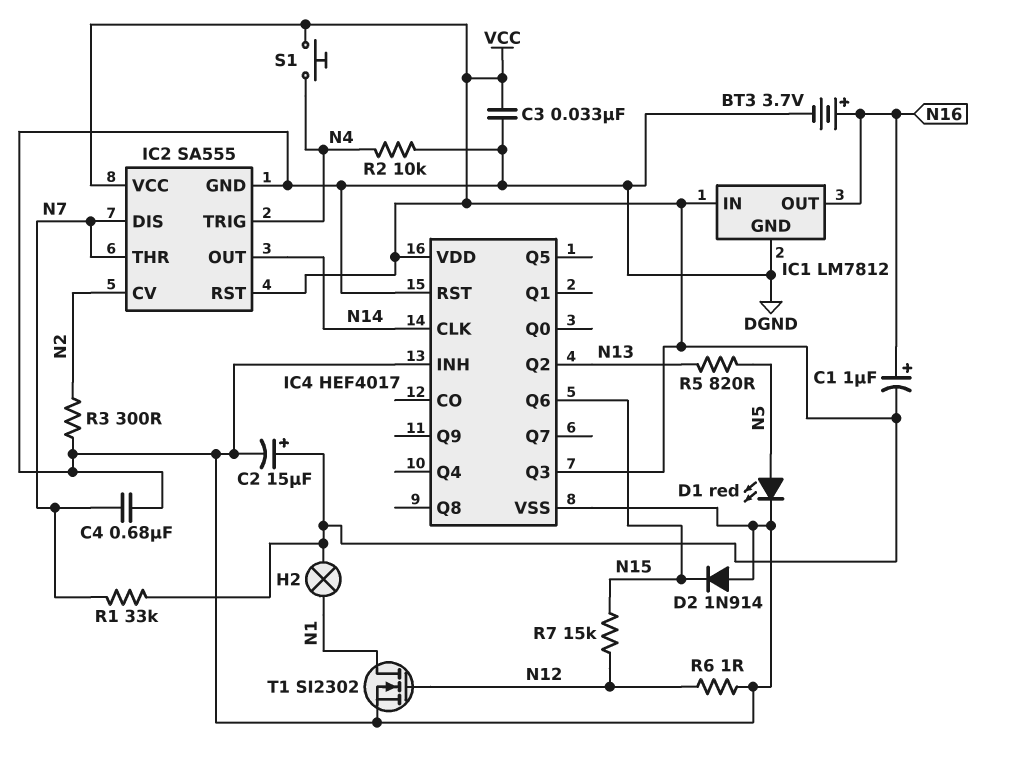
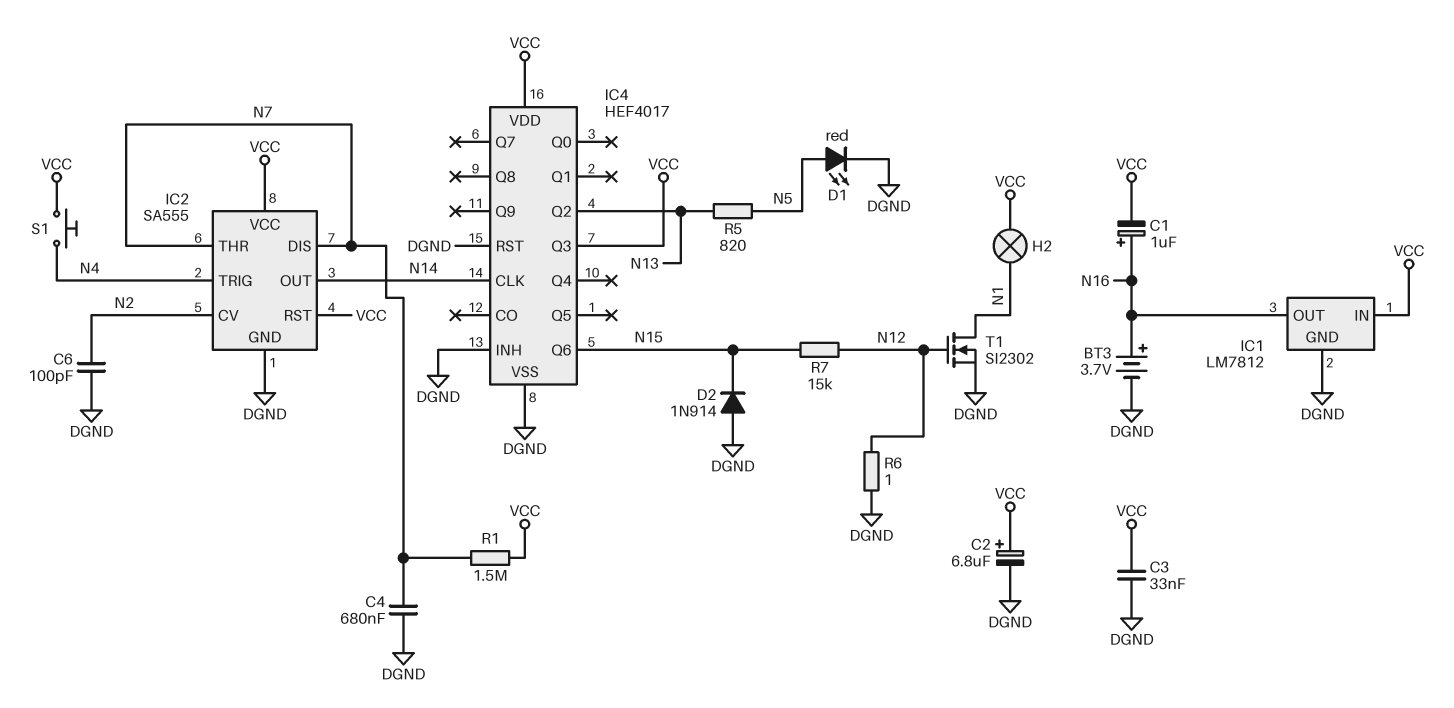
C2: 15uF (plus VCC, minus DGND) -> 6.8uF (plus VCC, minus DGND)
C6: none -> 100pF (DGND, N2)
R1: 33k (N7, VCC) -> 1.5M (N7, VCC)
R2: 10k (DGND, N4) -> none
R3: 300 (DGND, N2) -> none

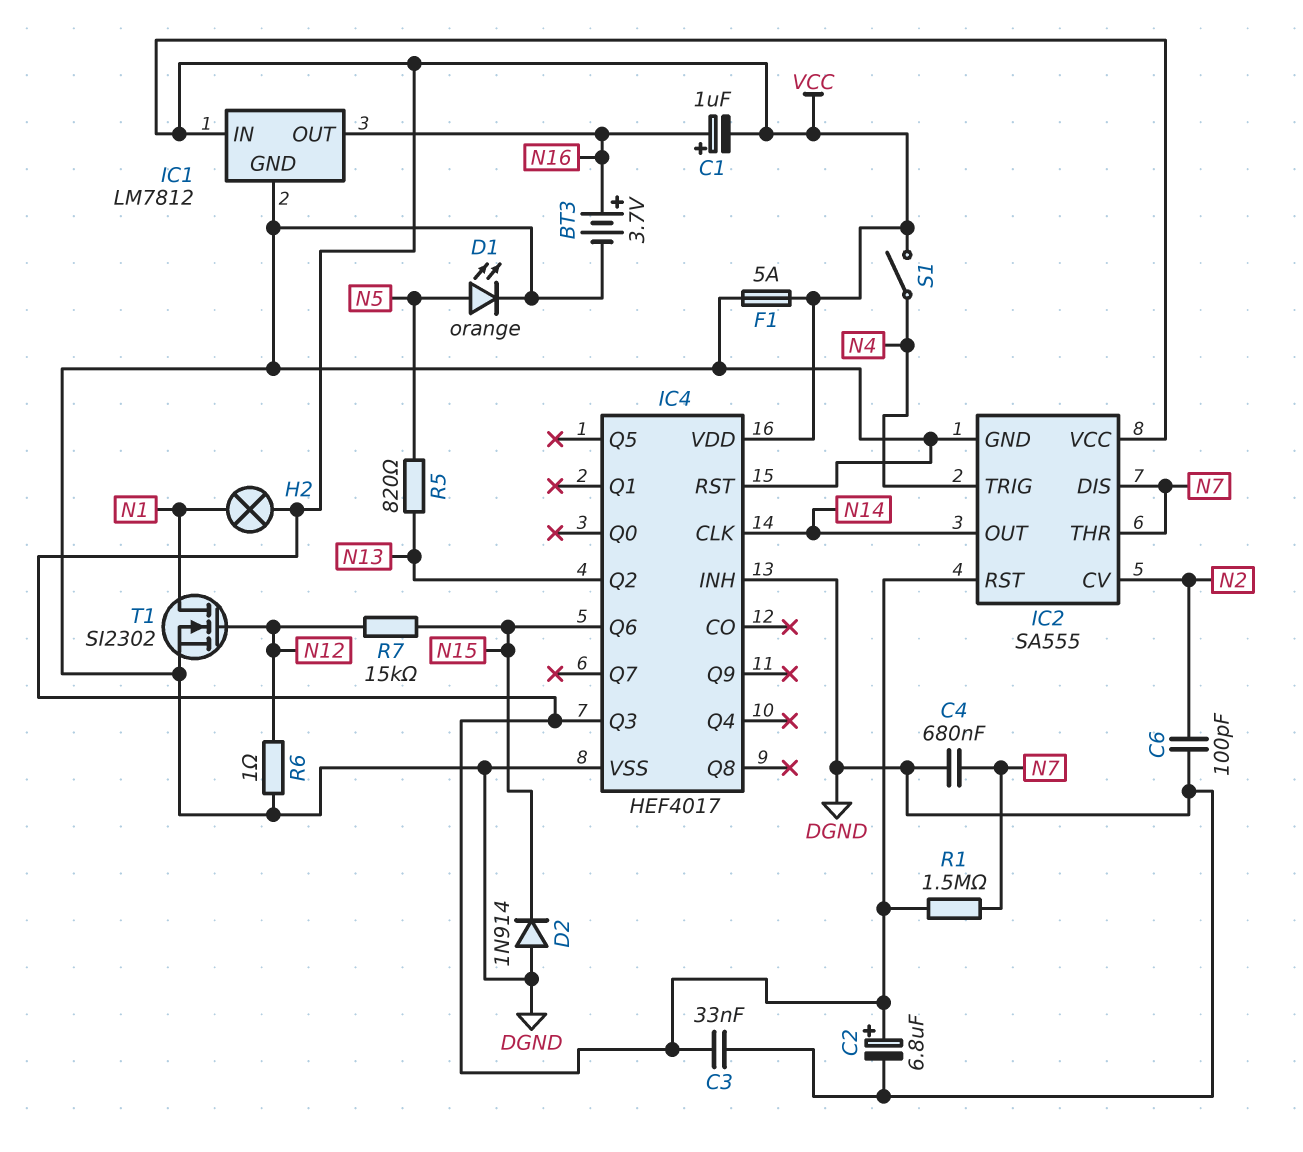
D1: LED red (A N5, K DGND) -> LED orange (A N5, K DGND)
F1: none -> 5A (DGND, VCC)
S1: button (N4, VCC) -> switch (N4, VCC)

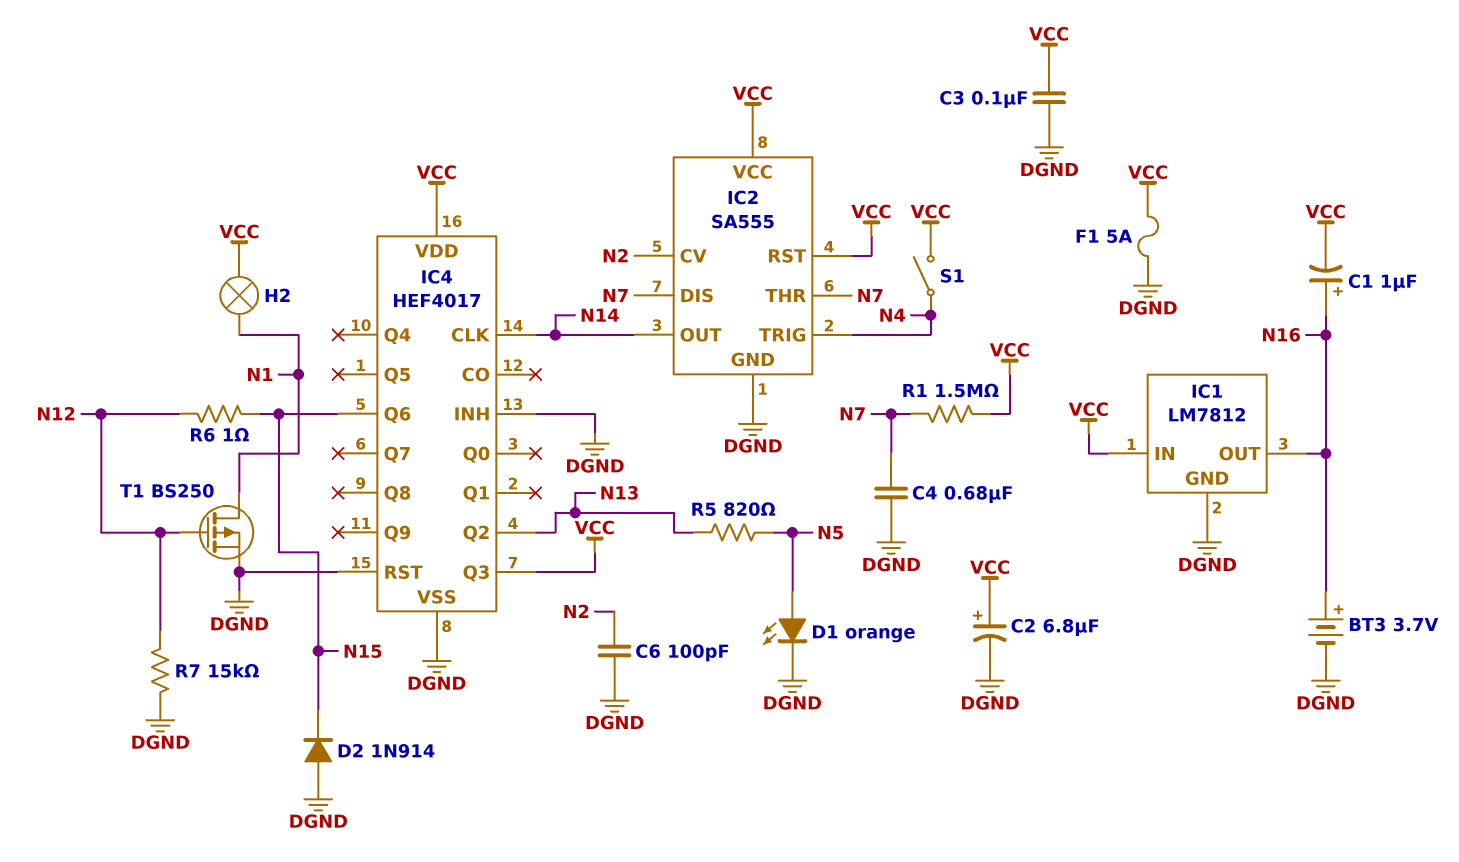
C3: 33nF (DGND, VCC) -> 100nF (DGND, VCC)
R6: 1 (DGND, N12) -> 1 (N12, N15)
R7: 15k (N12, N15) -> 15k (DGND, N12)
T1: NMOS SI2302 (G N12, D N1, S DGND) -> PMOS BS250 (G N12, D N1, S DGND)

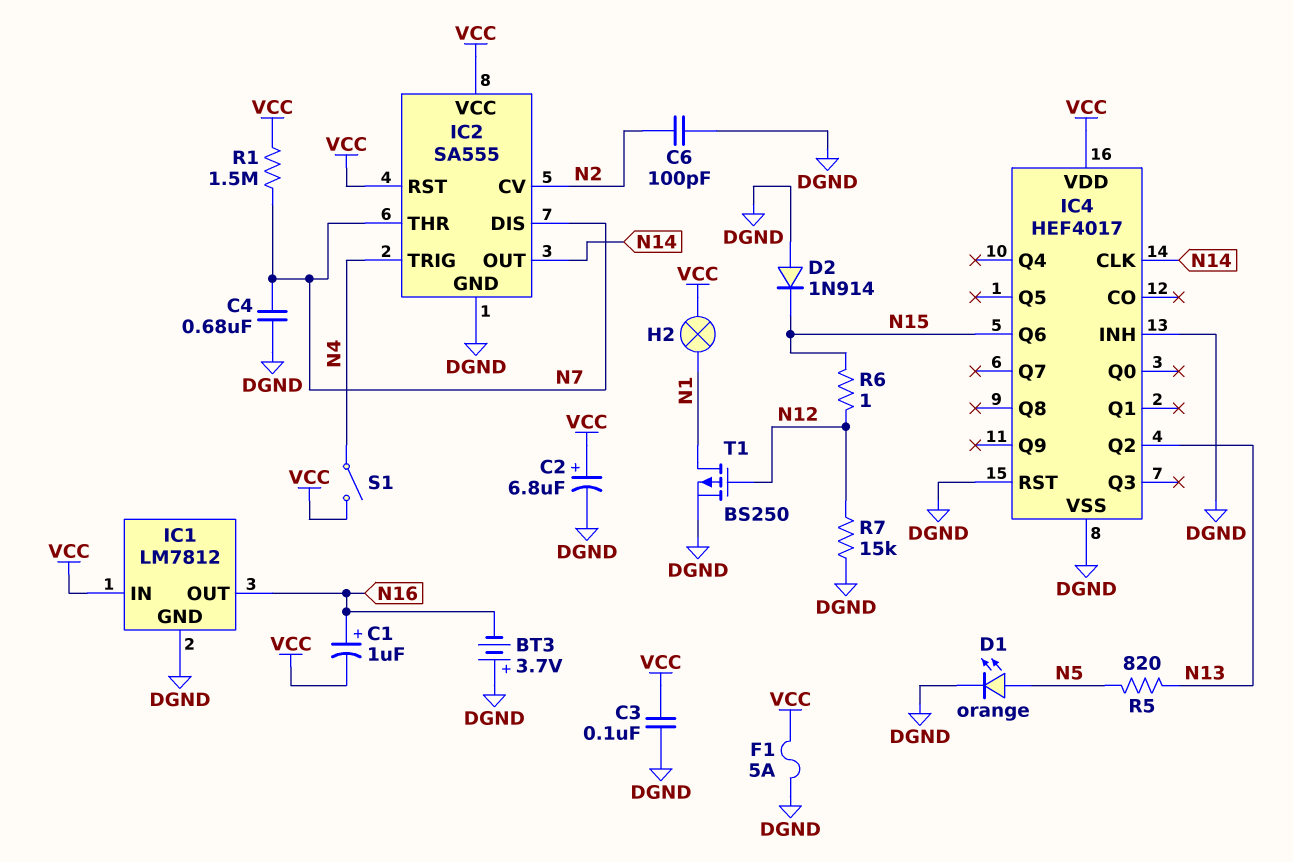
BT3: 3.7V (plus N16, minus DGND) -> 3.7V (plus DGND, minus N16)
IC4 pin Q3: VCC -> none

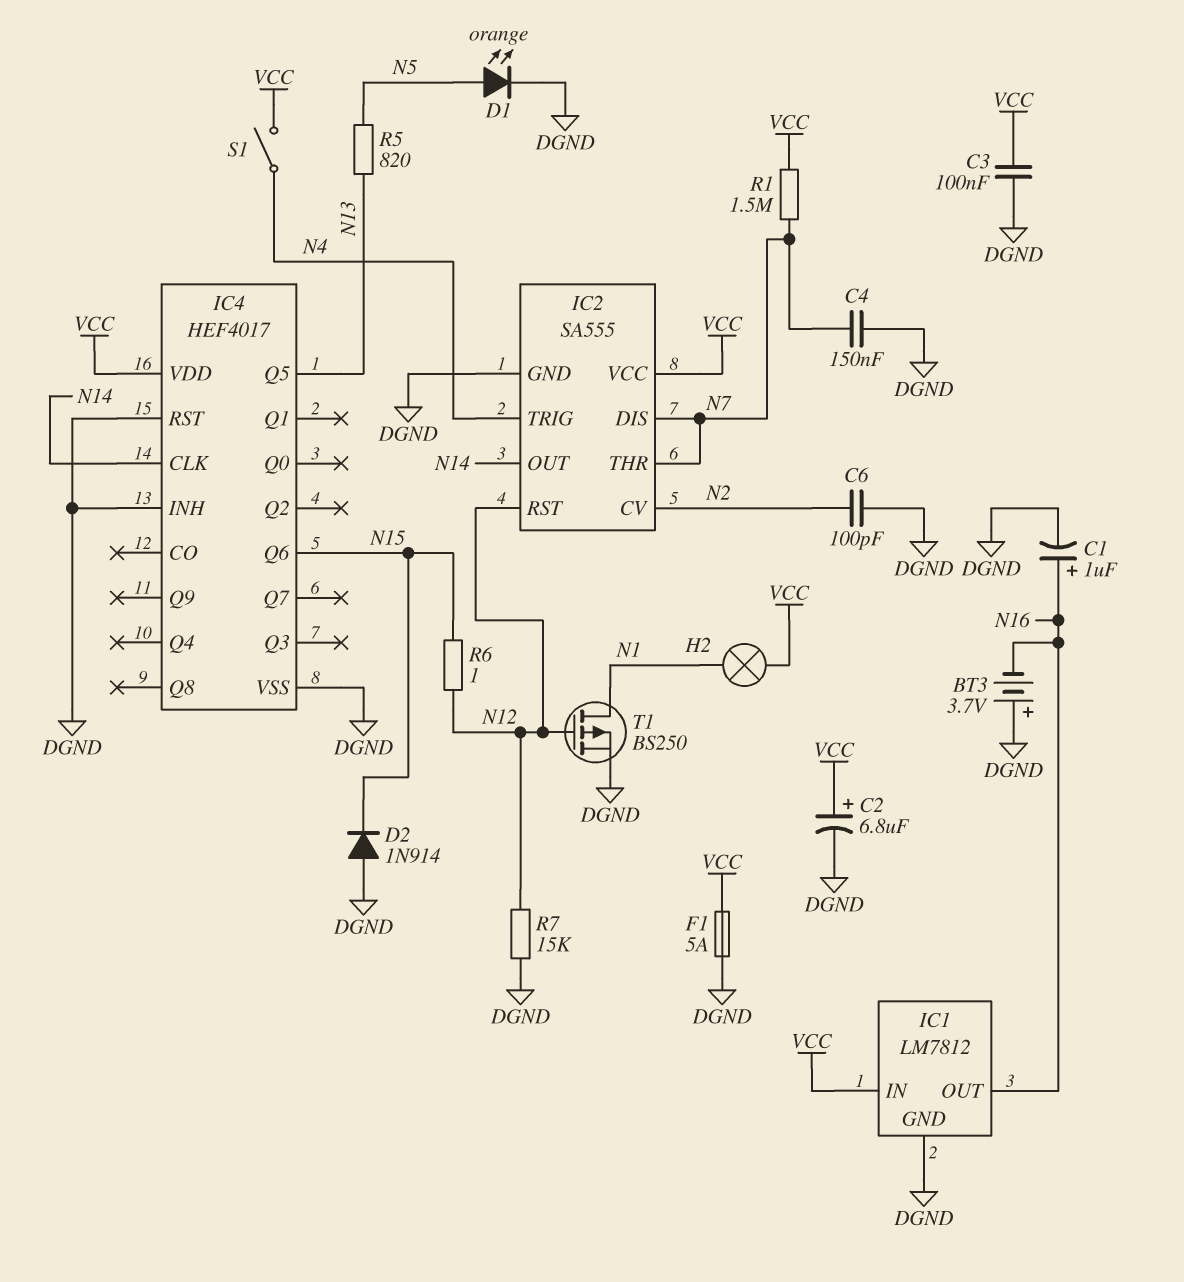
C1: 1uF (plus N16, minus VCC) -> 1uF (plus N16, minus DGND)
C4: 680nF (DGND, N7) -> 150nF (DGND, N7)
IC2 pin RST: VCC -> N12
IC4 pin Q2: N13 -> none
IC4 pin Q5: none -> N13

